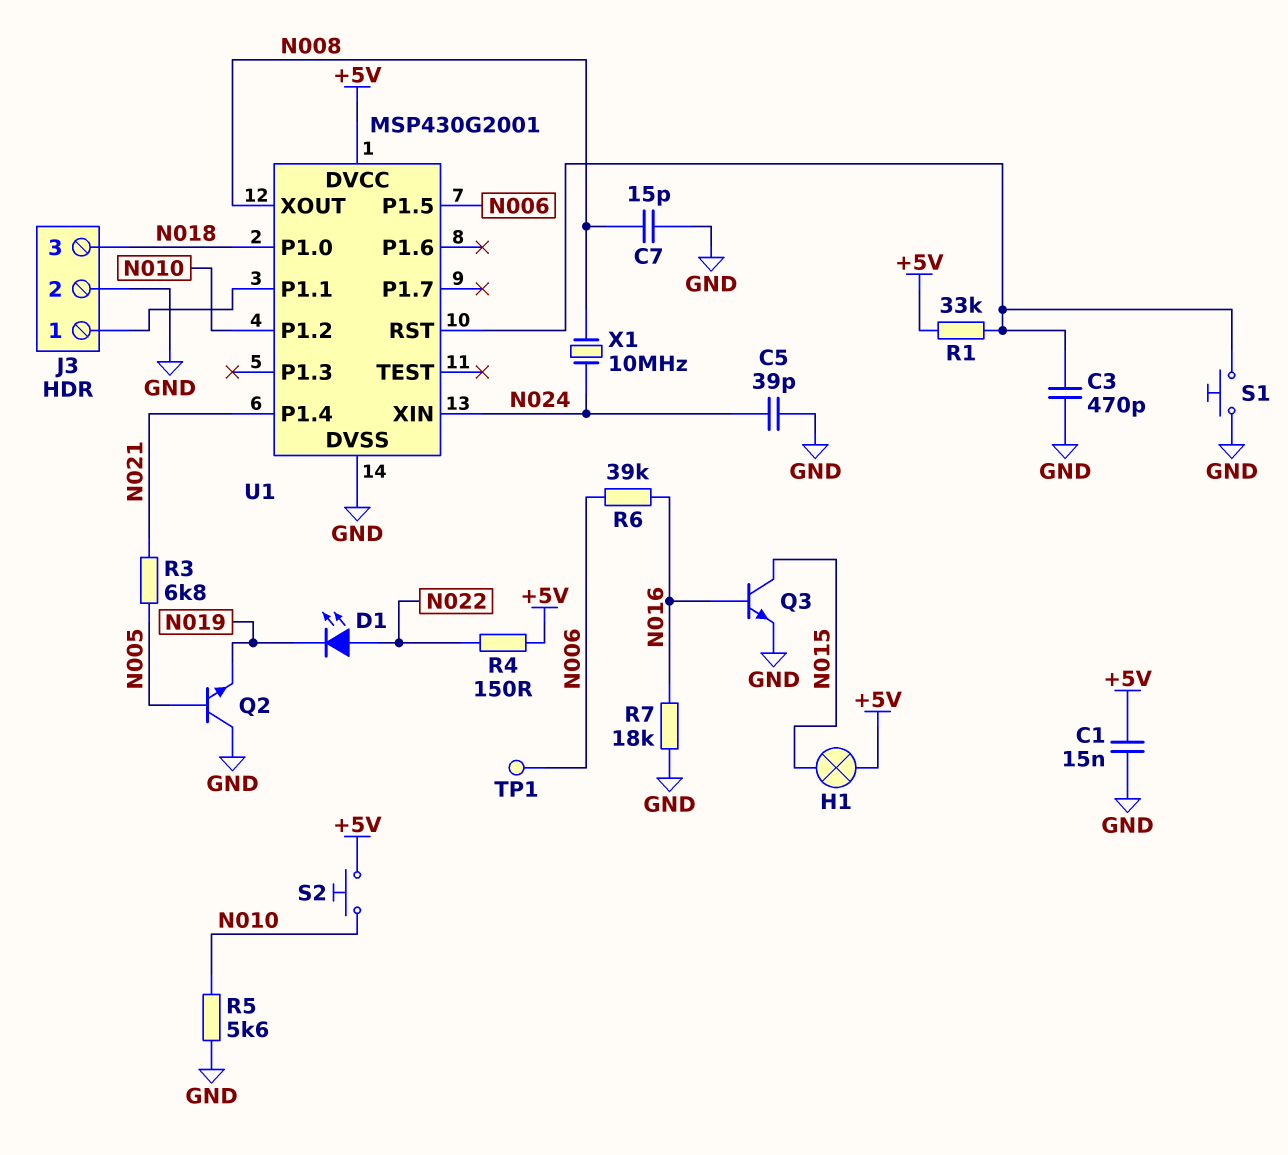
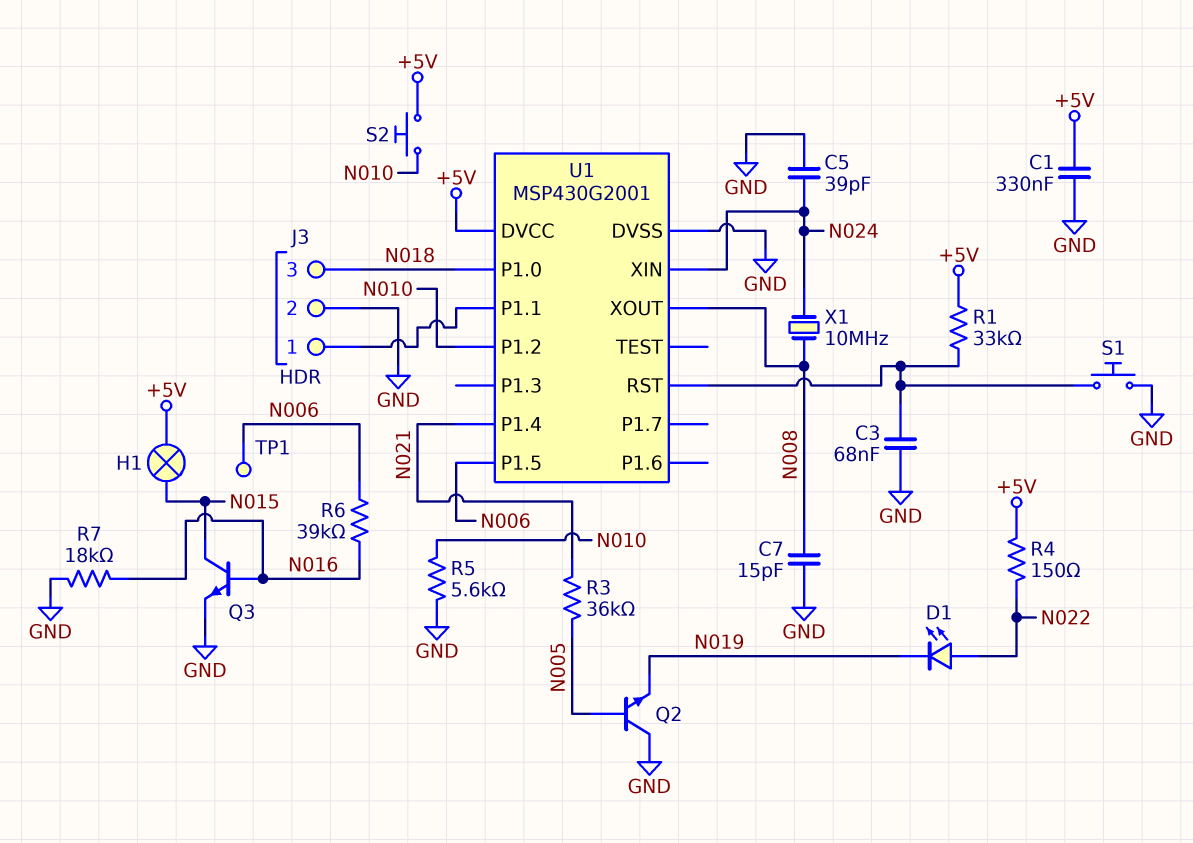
C1: 15nF (+5V, GND) -> 330nF (+5V, GND)
C3: 470pF (GND, U1/RST) -> 68nF (GND, U1/RST)
R3: 6.8k (N005, N021) -> 36k (N005, N021)

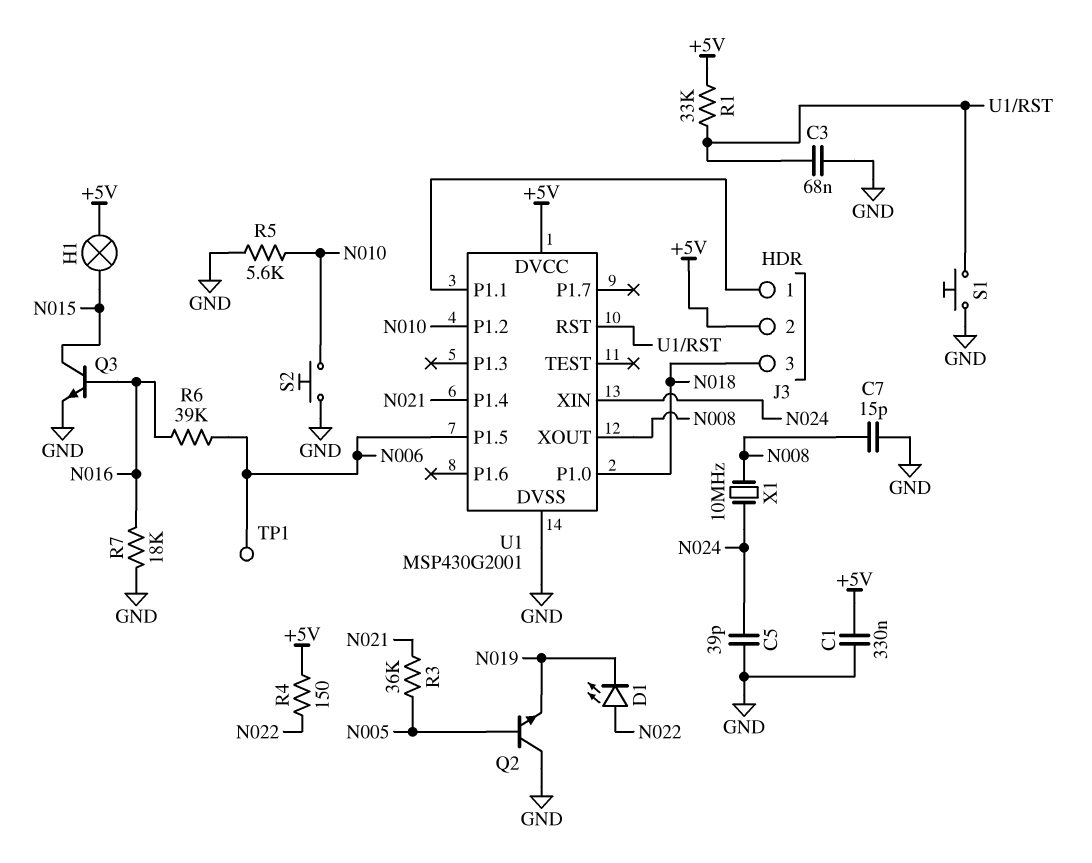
J3 pin 2: GND -> +5V
S2: button (+5V, N010) -> button (GND, N010)

